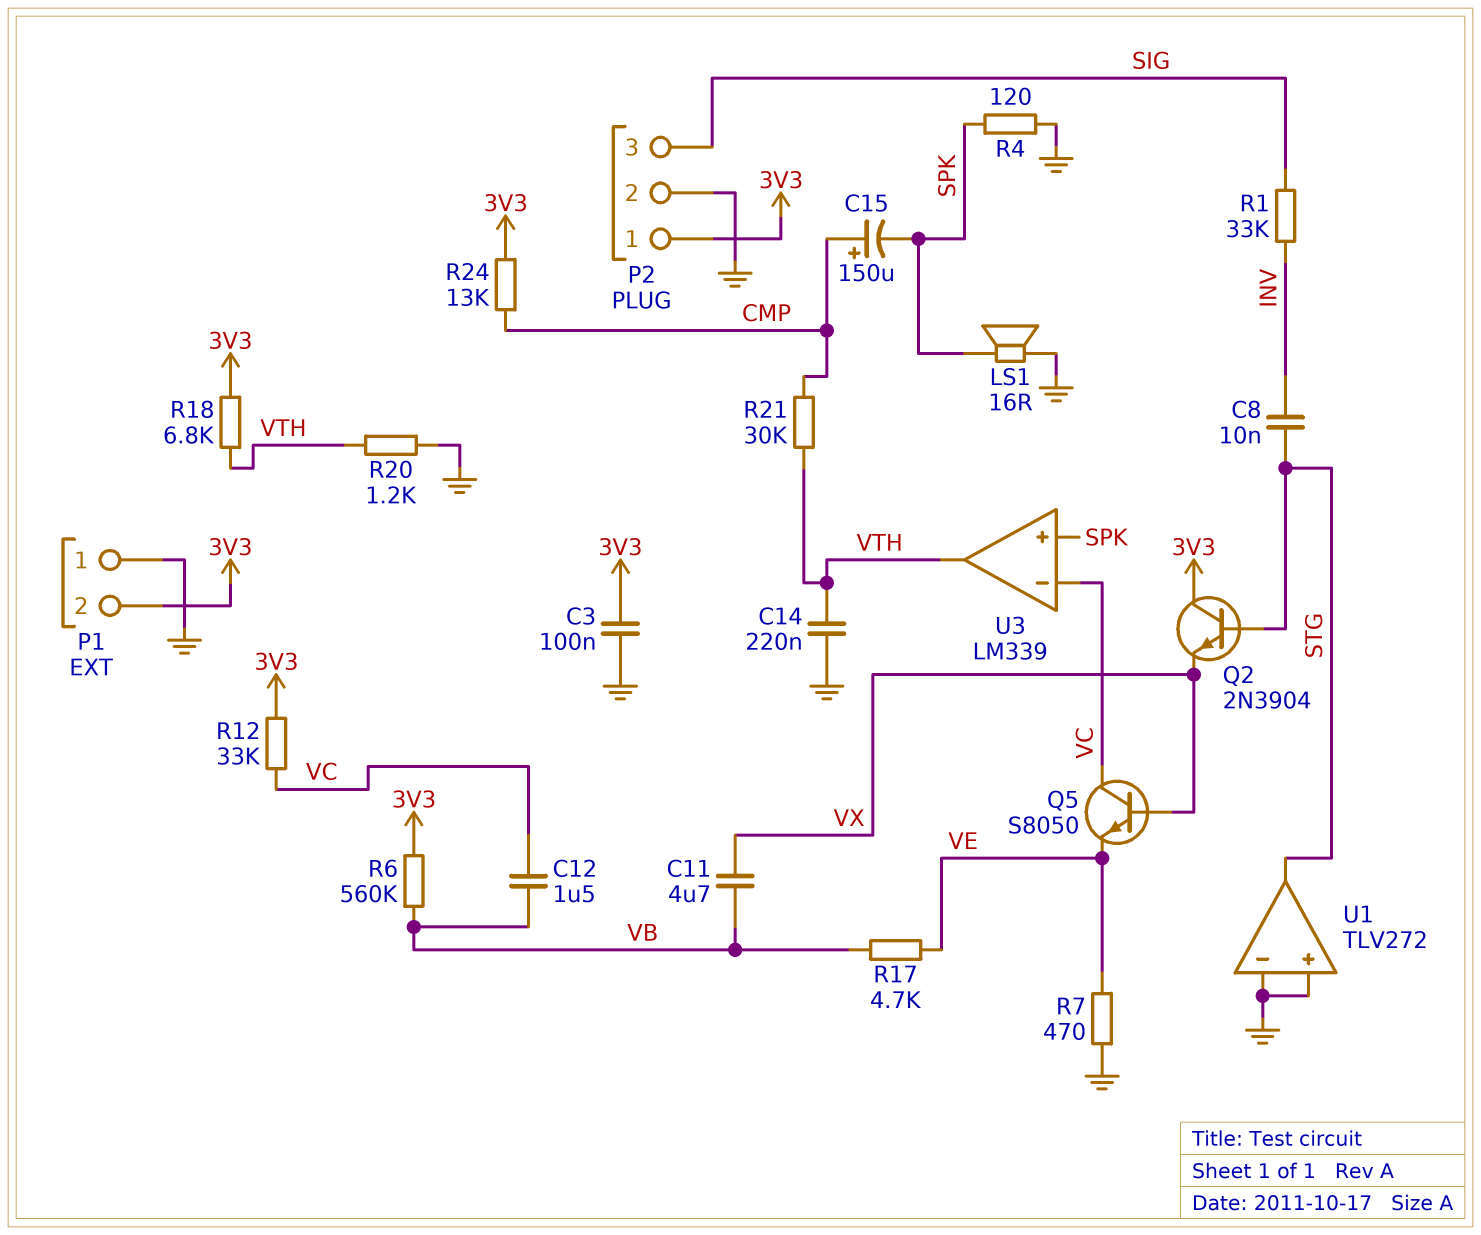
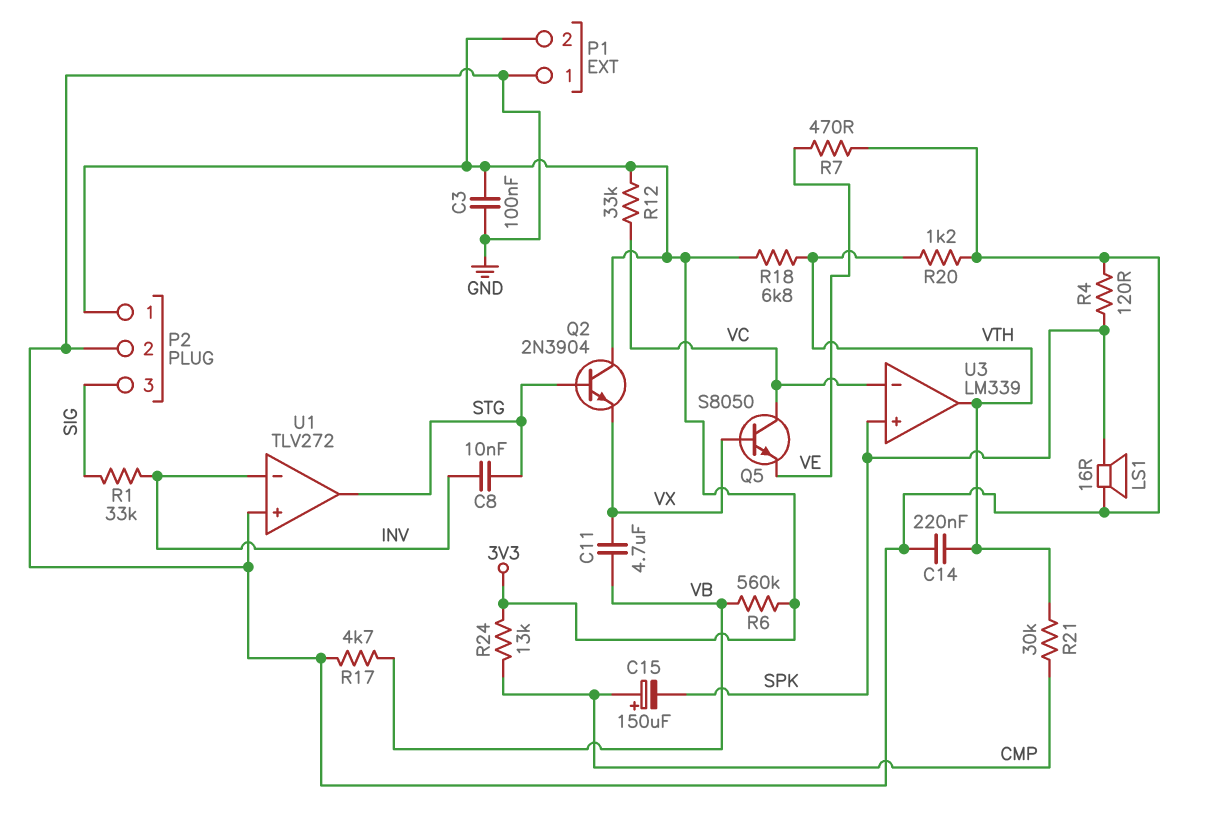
C12: 1.5uF (VB, VC) -> none
R17: 4.7k (VB, VE) -> 4.7k (GND, VB)
U1 pin in-: GND -> INV

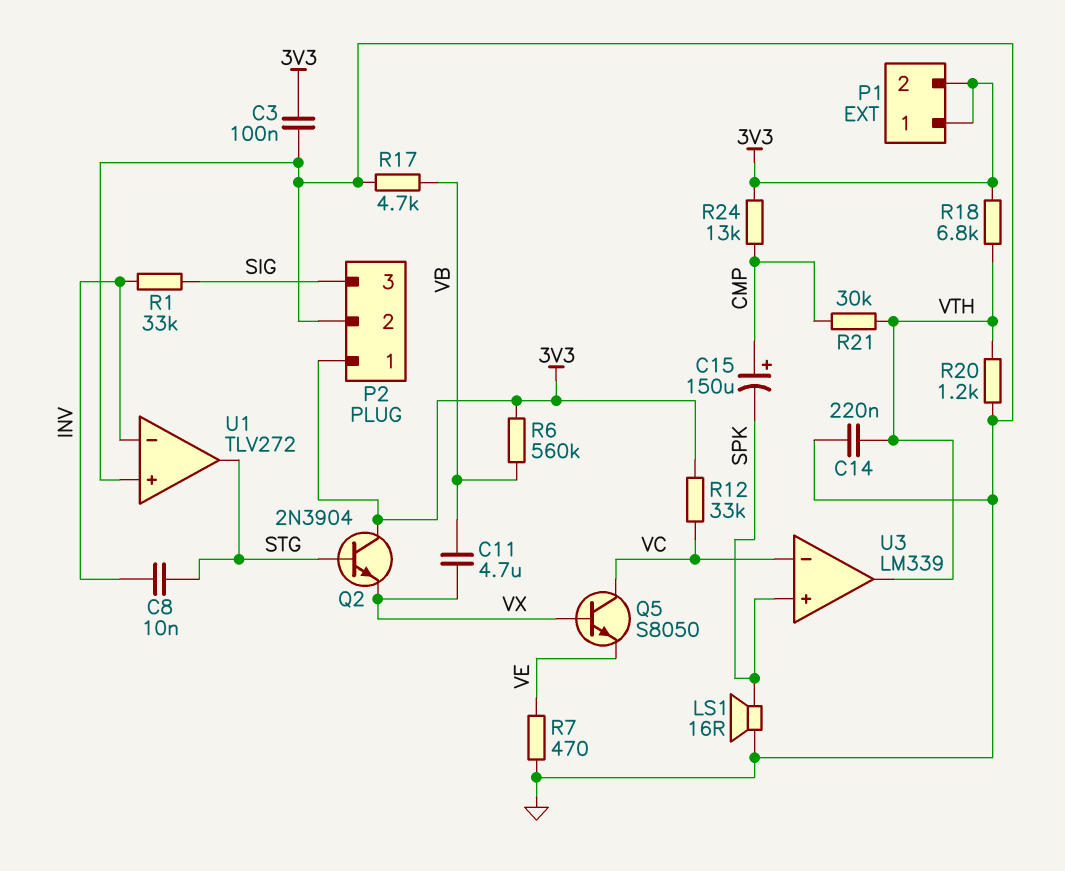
P1 pin 1: GND -> 3V3
R4: 120 (GND, SPK) -> none

